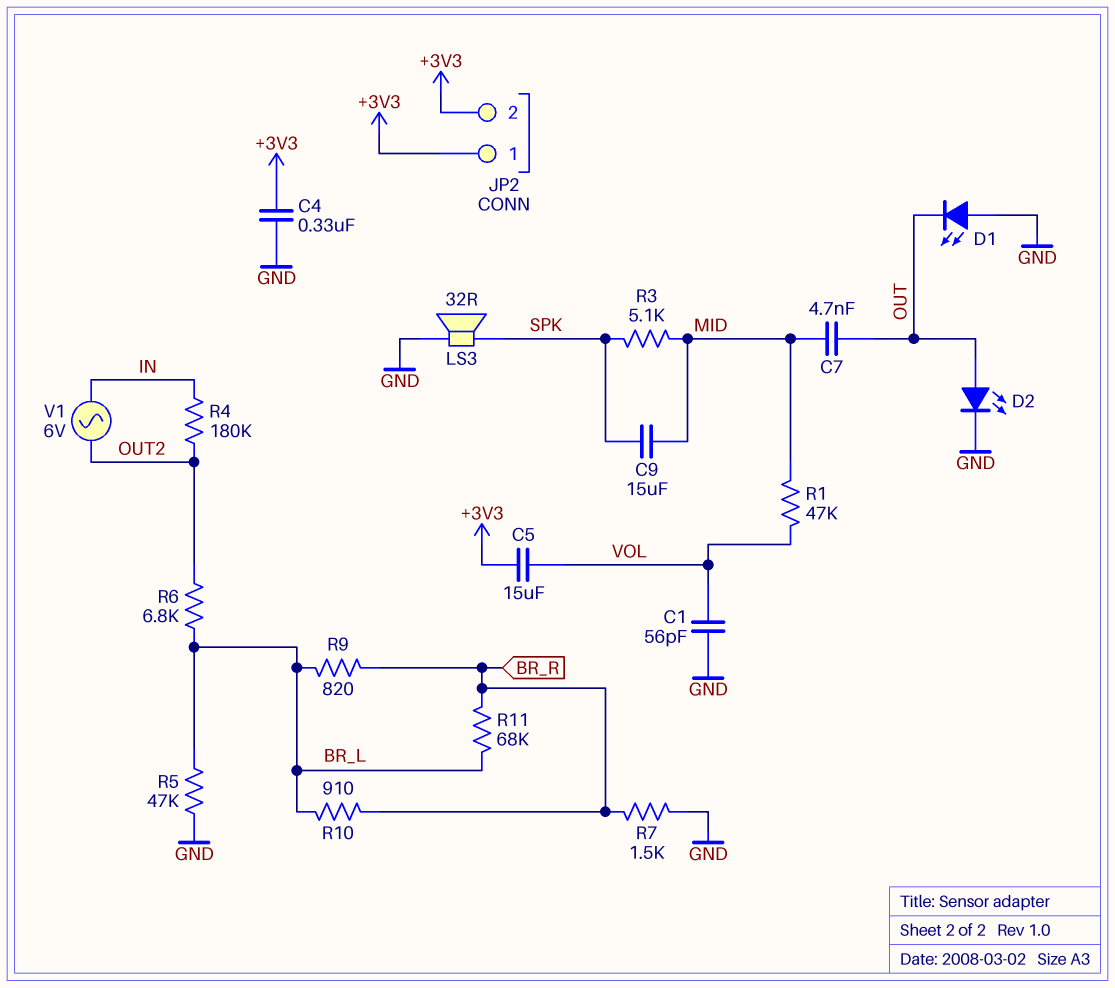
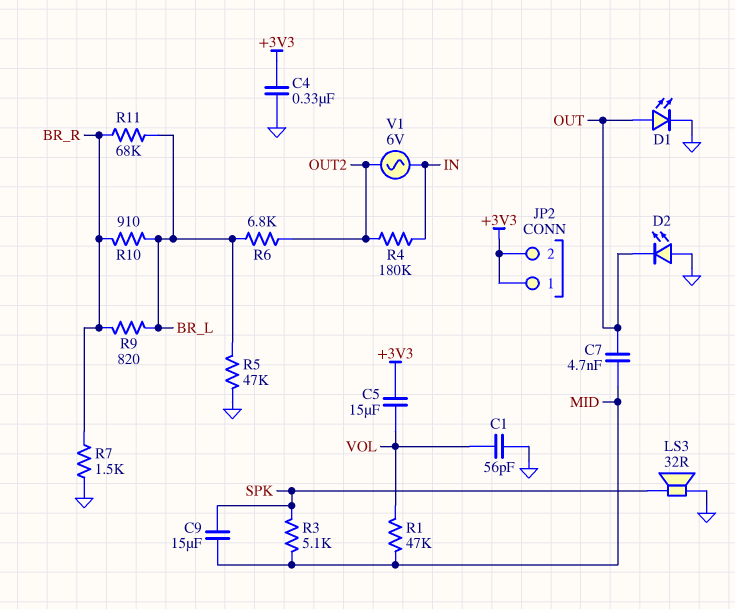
D1: LED (A GND, K OUT) -> LED (A OUT, K GND)
D2: LED (A OUT, K GND) -> LED (A GND, K OUT)

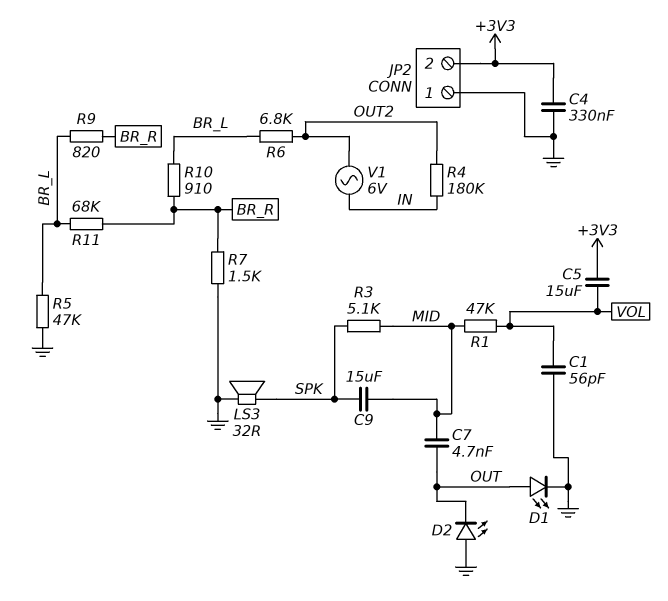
JP2 pin 1: +3V3 -> GND

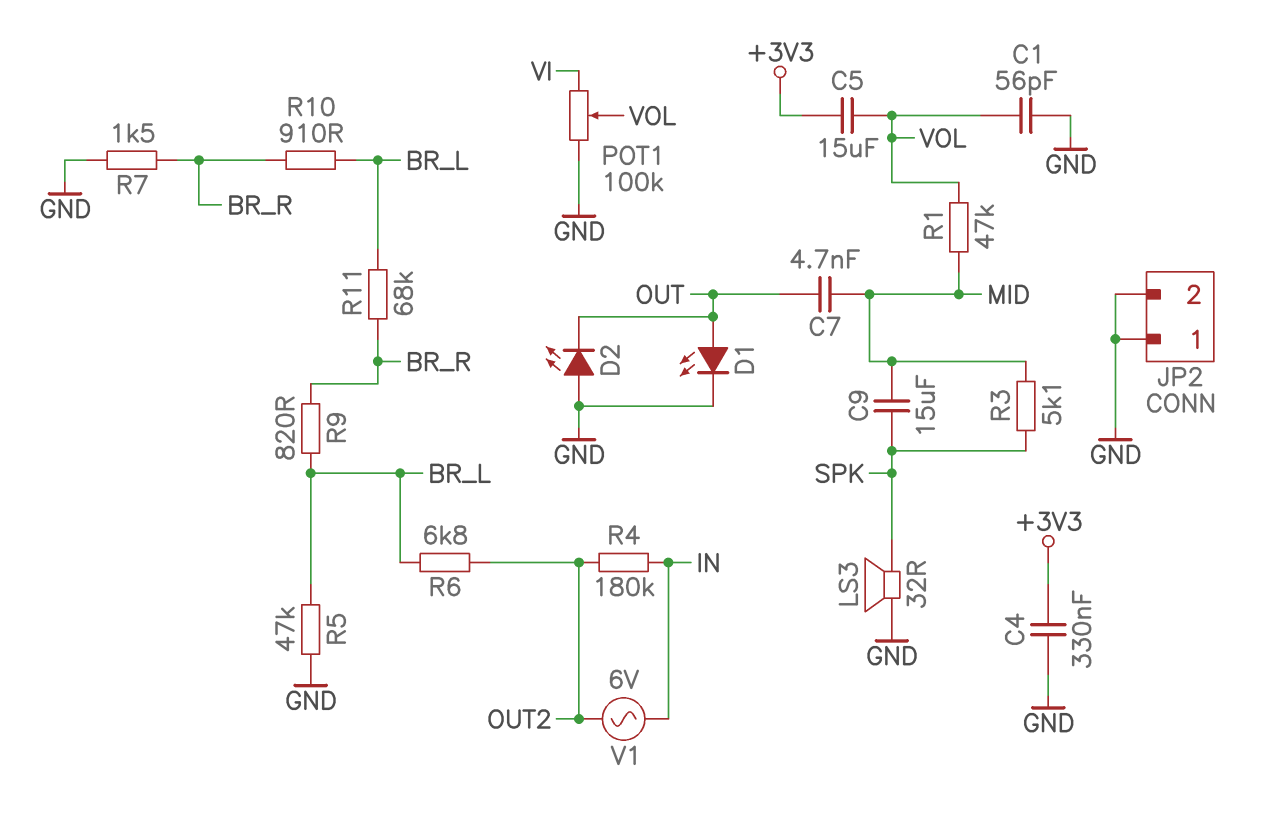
JP2 pin 2: +3V3 -> GND
POT1: none -> 100k (GND, VI, wiper VOL)

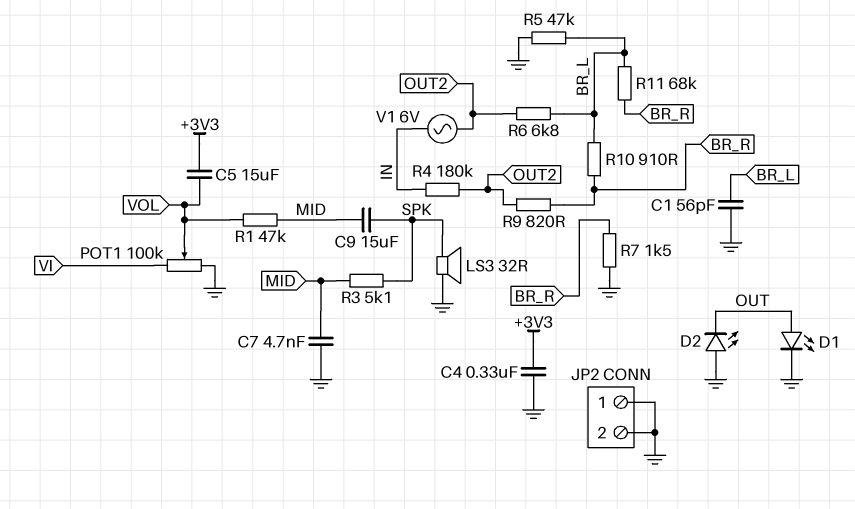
C1: 56pF (GND, VOL) -> 56pF (BR_L, GND)
C7: 4.7nF (MID, OUT) -> 4.7nF (GND, MID)
R9: 820 (BR_L, BR_R) -> 820 (BR_R, OUT2)

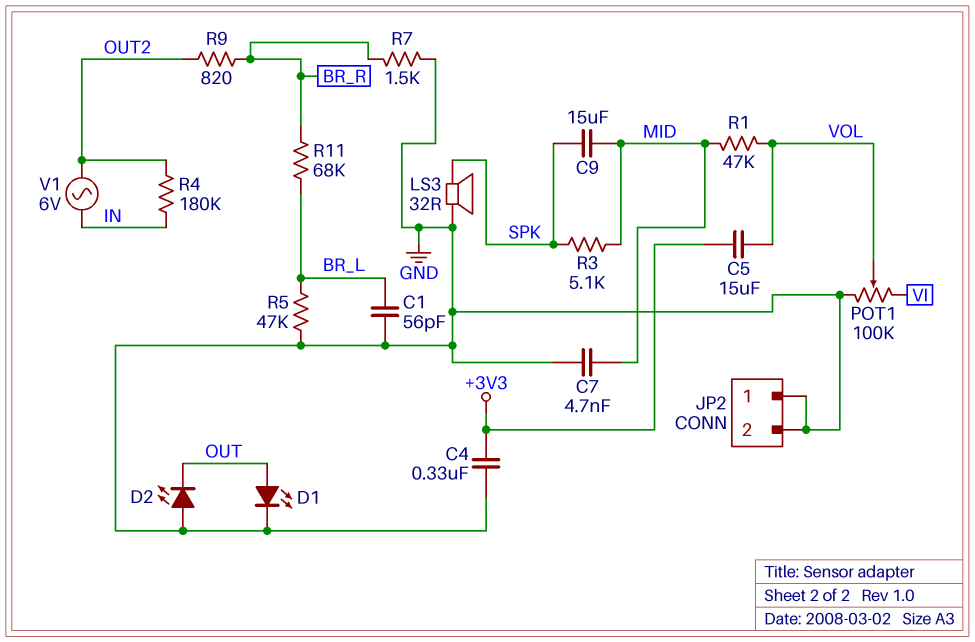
R6: 6.8k (BR_L, OUT2) -> none
R10: 910 (BR_L, BR_R) -> none

